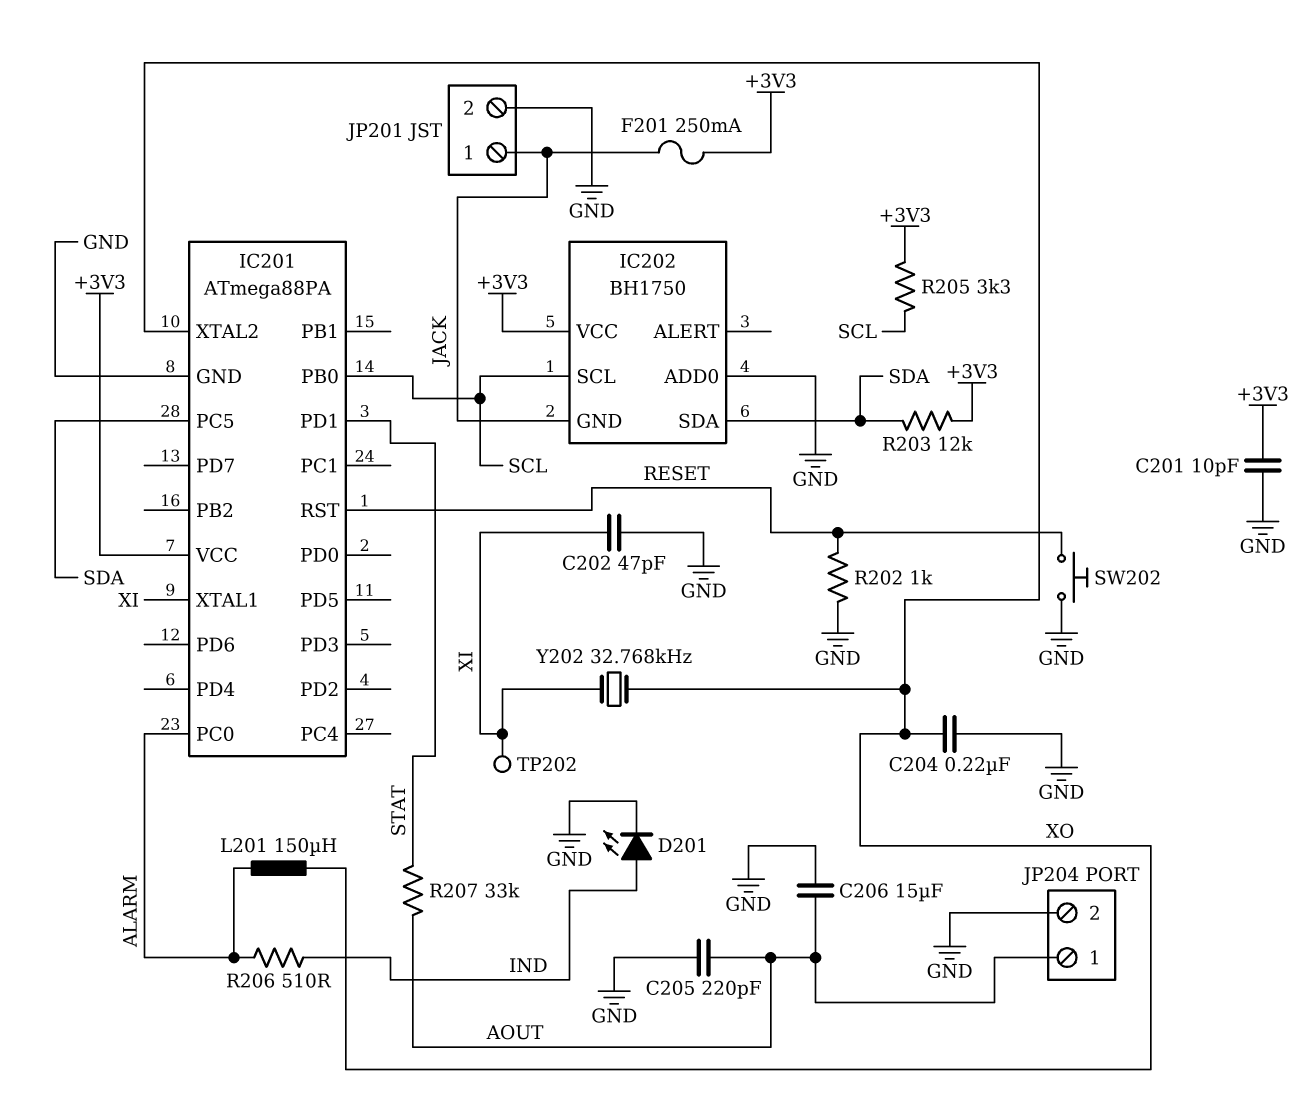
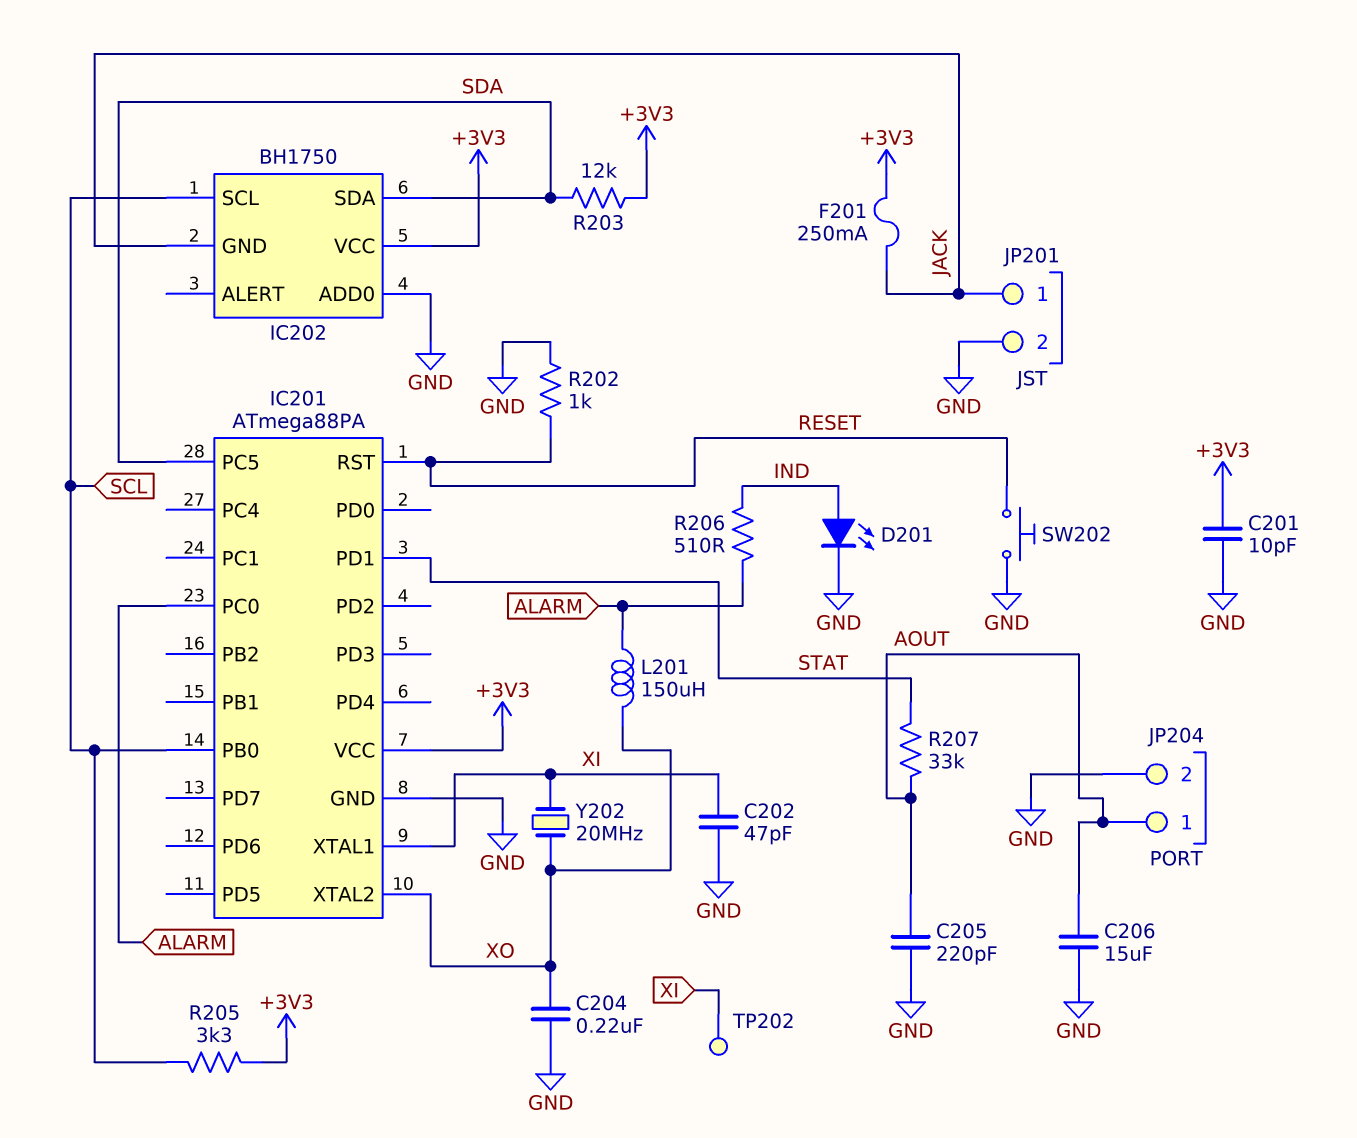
Y202: 32.768kHz (XI, XO) -> 20MHz (XI, XO)

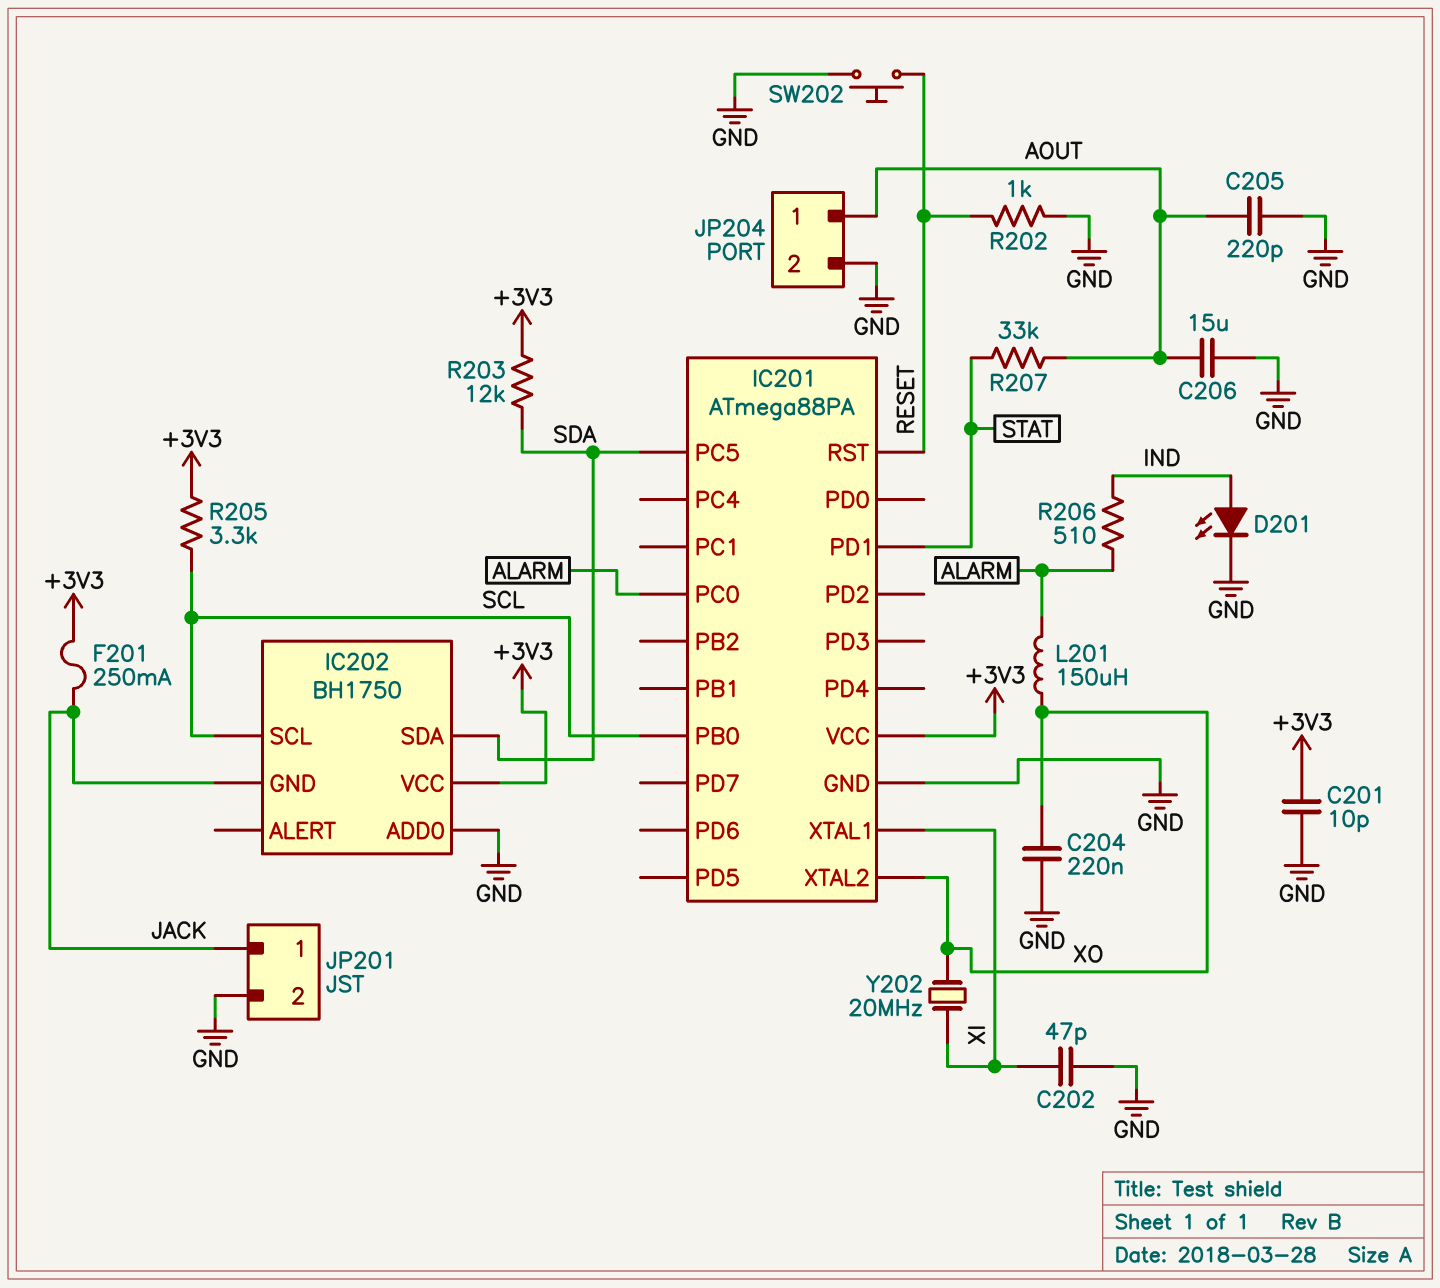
TP202: test point (XI) -> none

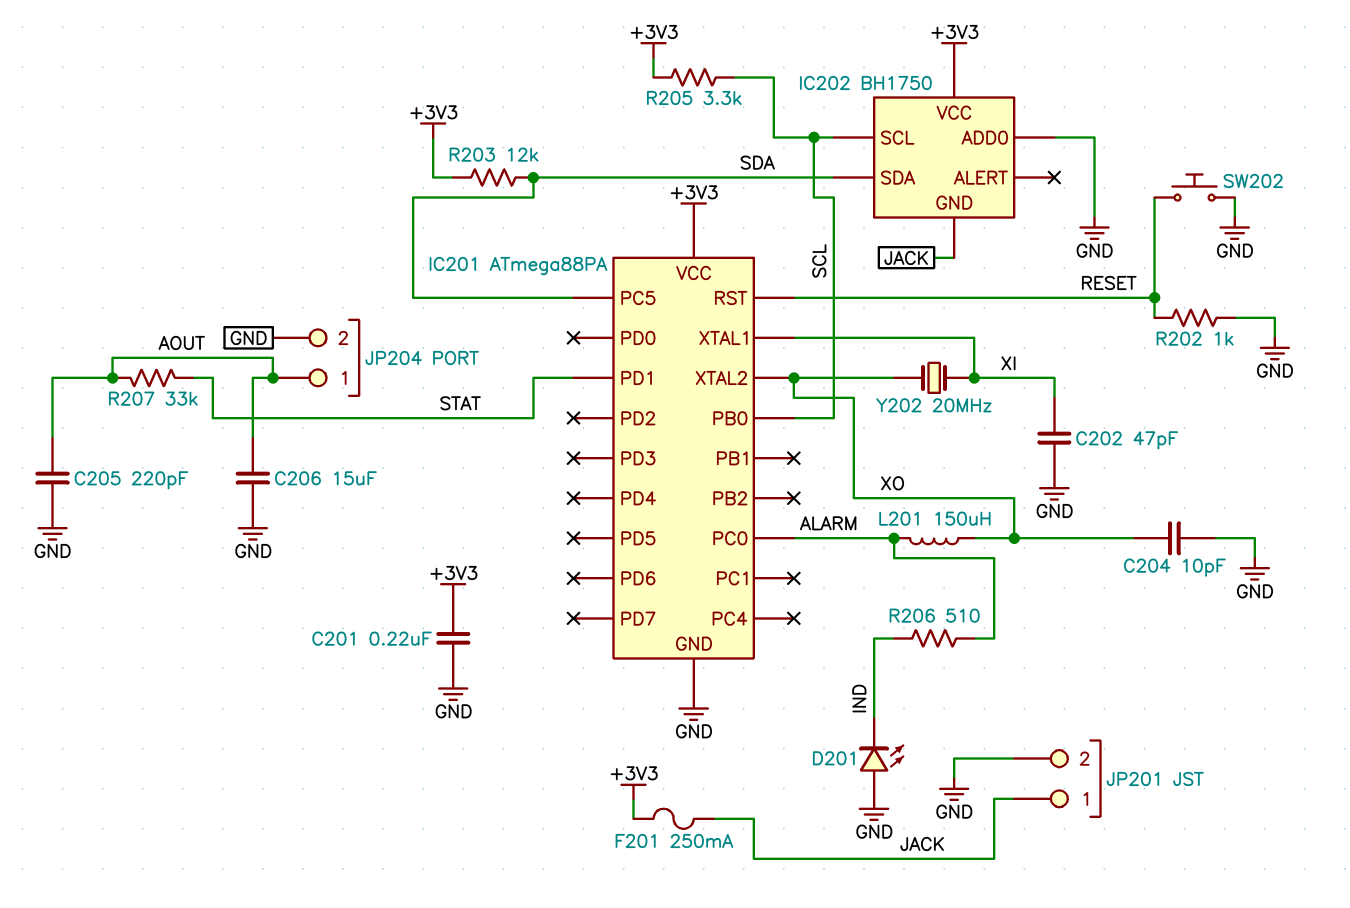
C201: 10pF (+3V3, GND) -> 220nF (+3V3, GND)
C204: 220nF (GND, XO) -> 10pF (GND, XO)
D201: LED (A IND, K GND) -> LED (A GND, K IND)

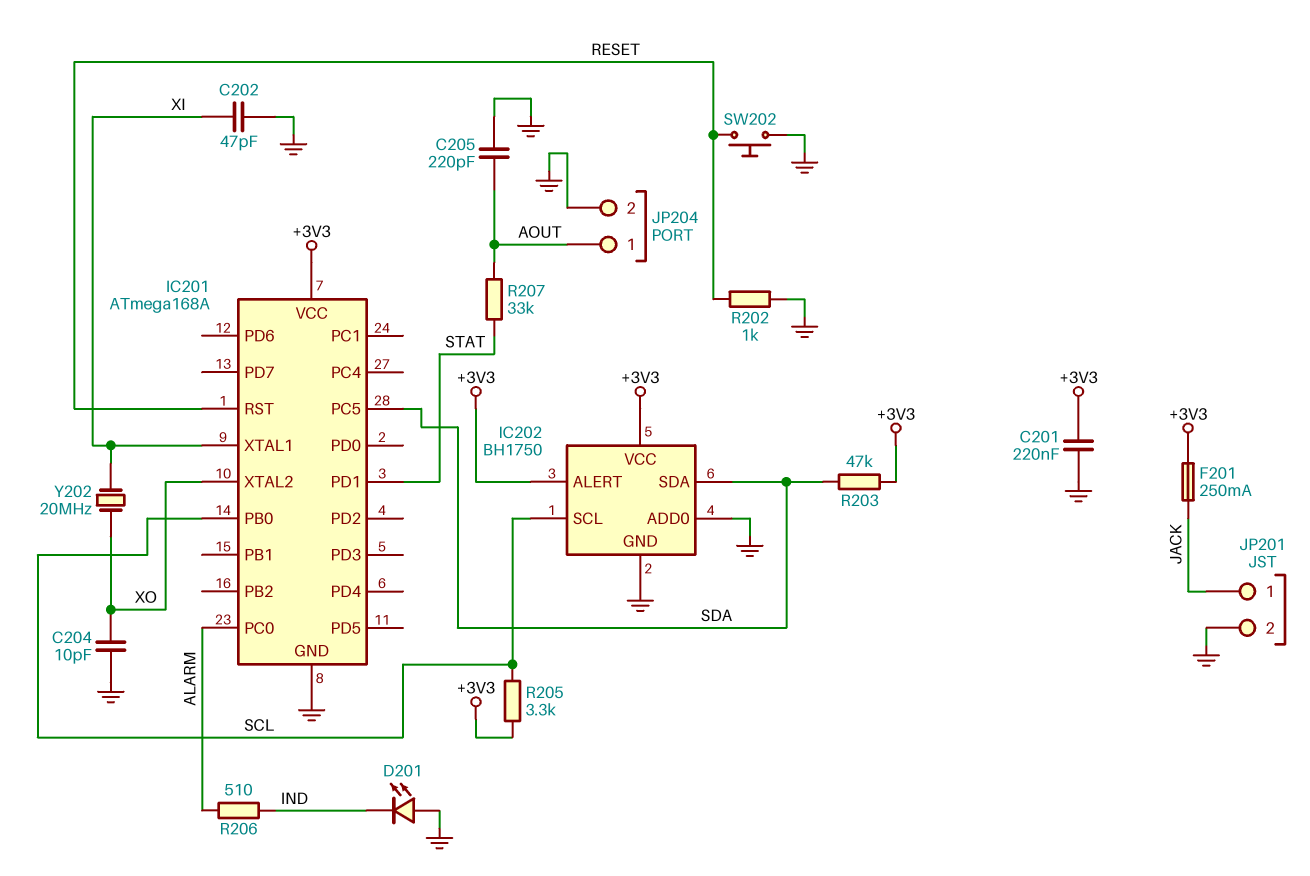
C206: 15uF (AOUT, GND) -> none
IC201: ATmega88PA -> ATmega168A
IC202 pin ALERT: none -> +3V3
IC202 pin GND: JACK -> GND
L201: 150uH (ALARM, XO) -> none
R203: 12k (+3V3, SDA) -> 47k (+3V3, SDA)

